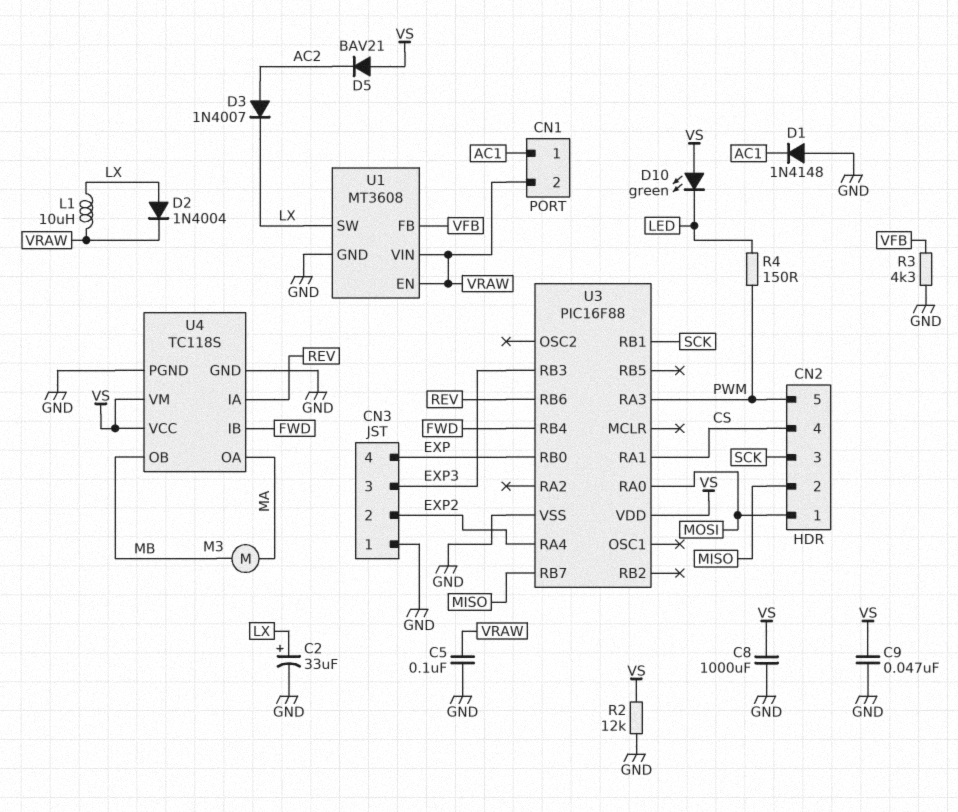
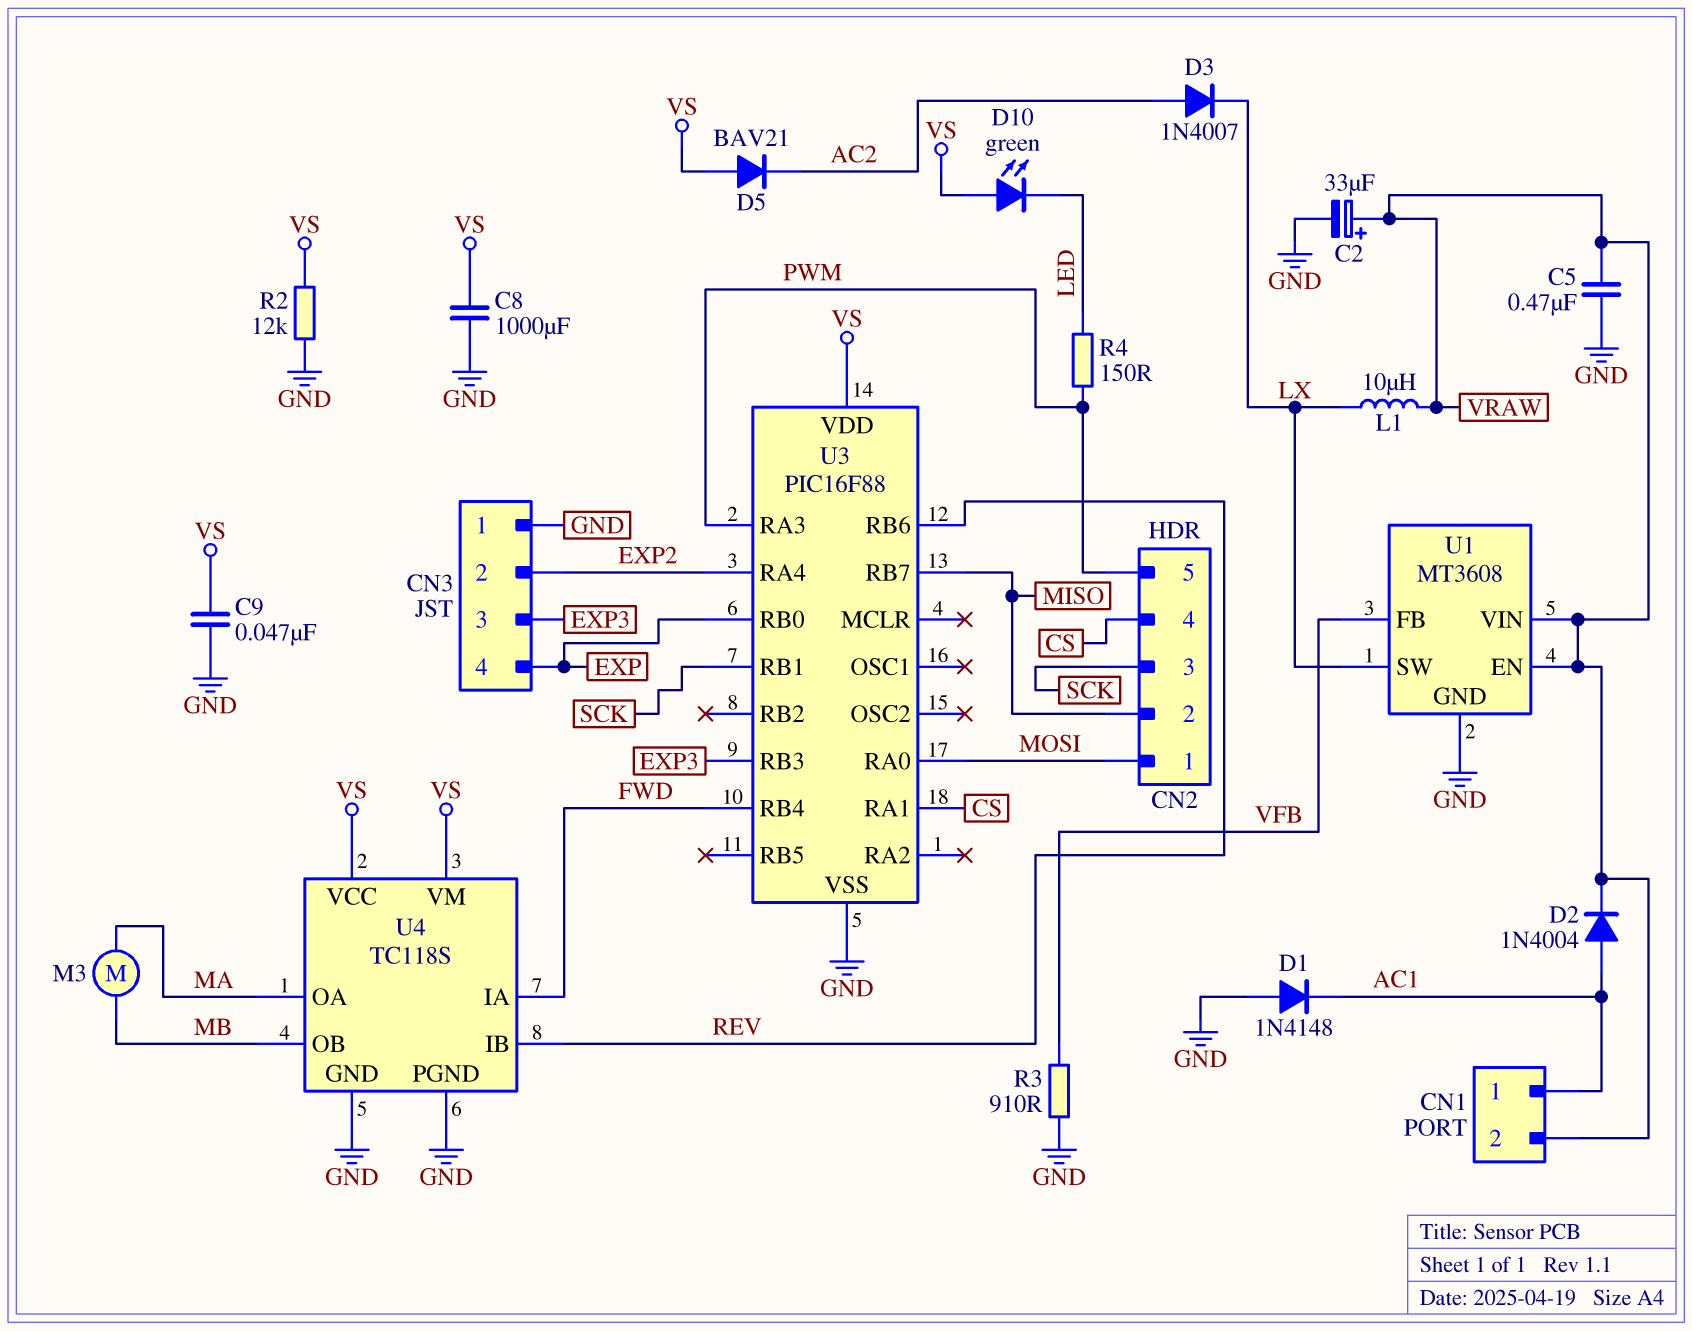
C2: 33uF (plus LX, minus GND) -> 33uF (plus VRAW, minus GND)
C5: 100nF (GND, VRAW) -> 470nF (GND, VRAW)
D2: diode 1N4004 (A LX, K VRAW) -> diode 1N4004 (A AC1, K VRAW)
R3: 4.3k (GND, VFB) -> 910 (GND, VFB)
U4 pin IA: REV -> FWD
U4 pin IB: FWD -> REV

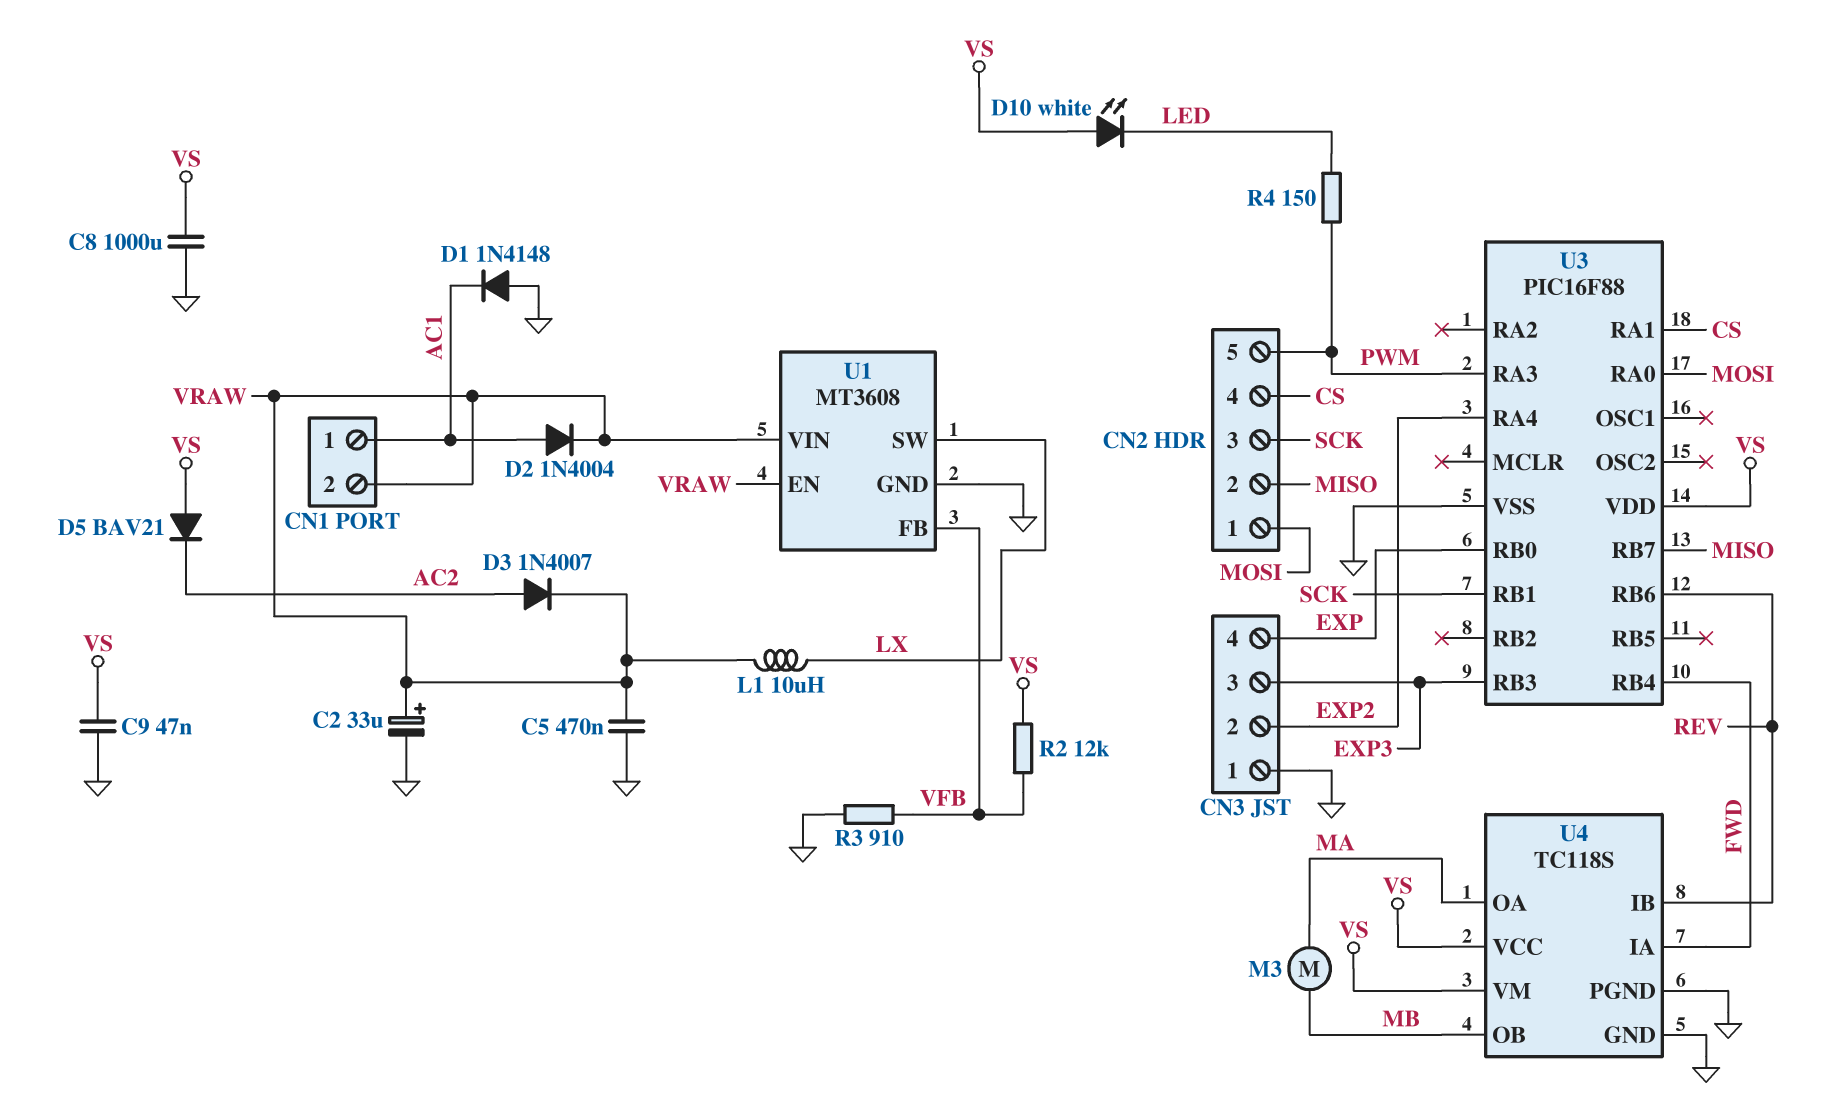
D3: diode 1N4007 (A AC2, K LX) -> diode 1N4007 (A AC2, K VRAW)
D10: LED green (A VS, K LED) -> LED white (A VS, K LED)
R2: 12k (GND, VS) -> 12k (VFB, VS)

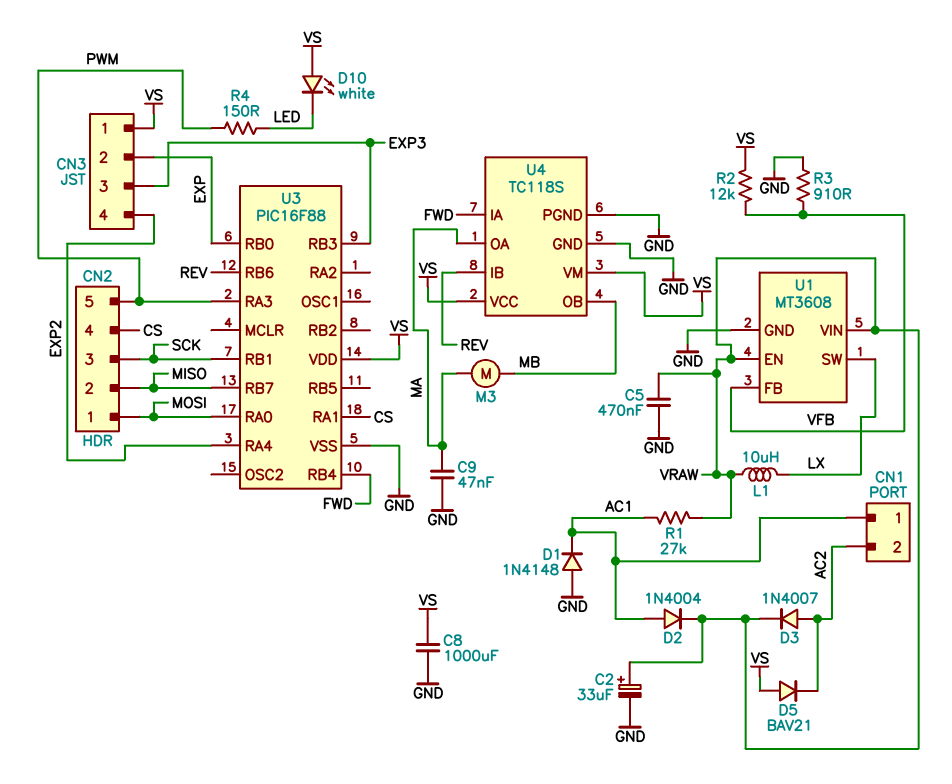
C9: 47nF (GND, VS) -> 47nF (GND, MA)
CN1 pin 2: VRAW -> AC2
CN3 pin 1: GND -> VS
CN3 pin 2: EXP2 -> EXP
CN3 pin 4: EXP -> EXP2
R1: none -> 27k (AC1, VRAW)

